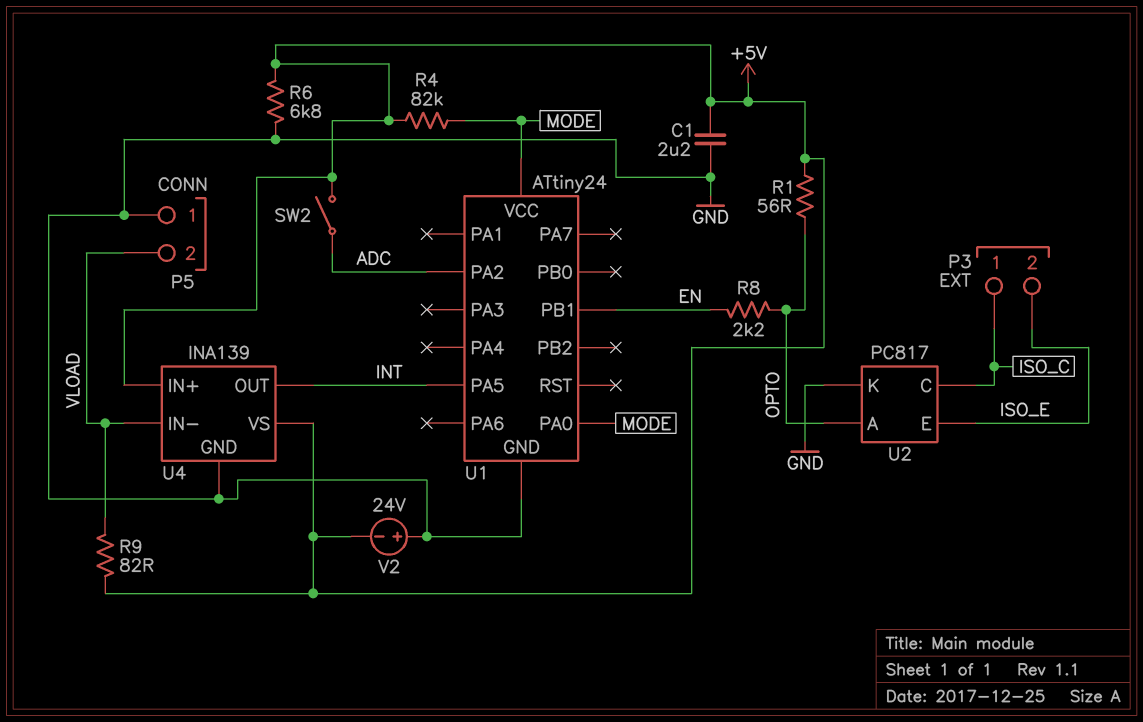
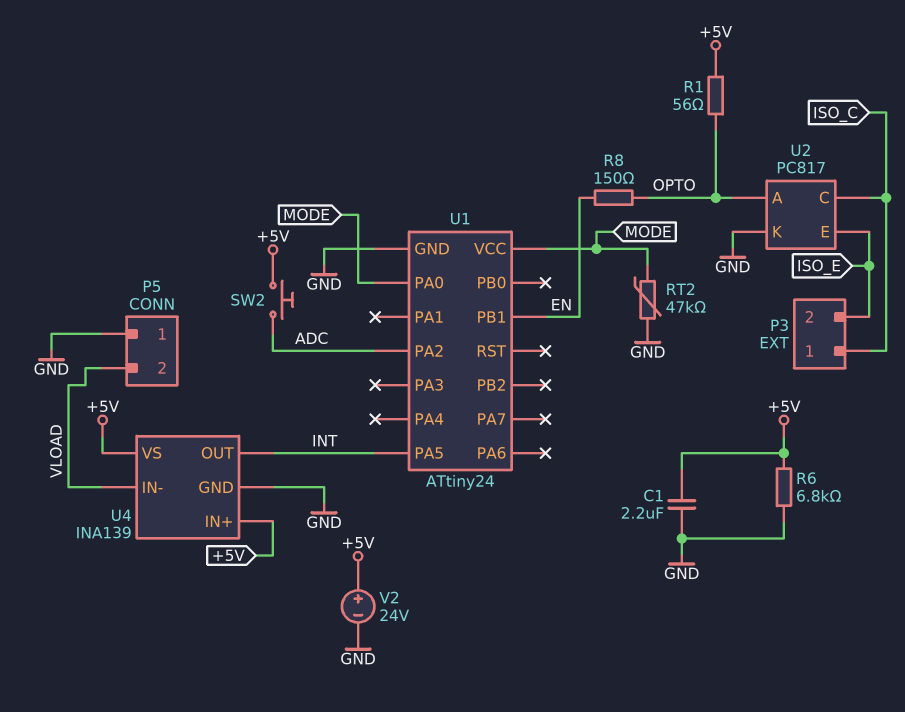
R4: 82k (+5V, MODE) -> none
R8: 2.2k (EN, OPTO) -> 150 (EN, OPTO)
R9: 82 (+5V, VLOAD) -> none
RT2: none -> 47k (GND, MODE)
SW2: switch (+5V, ADC) -> button (+5V, ADC)
V2: 24V (plus GND, minus +5V) -> 24V (plus +5V, minus GND)

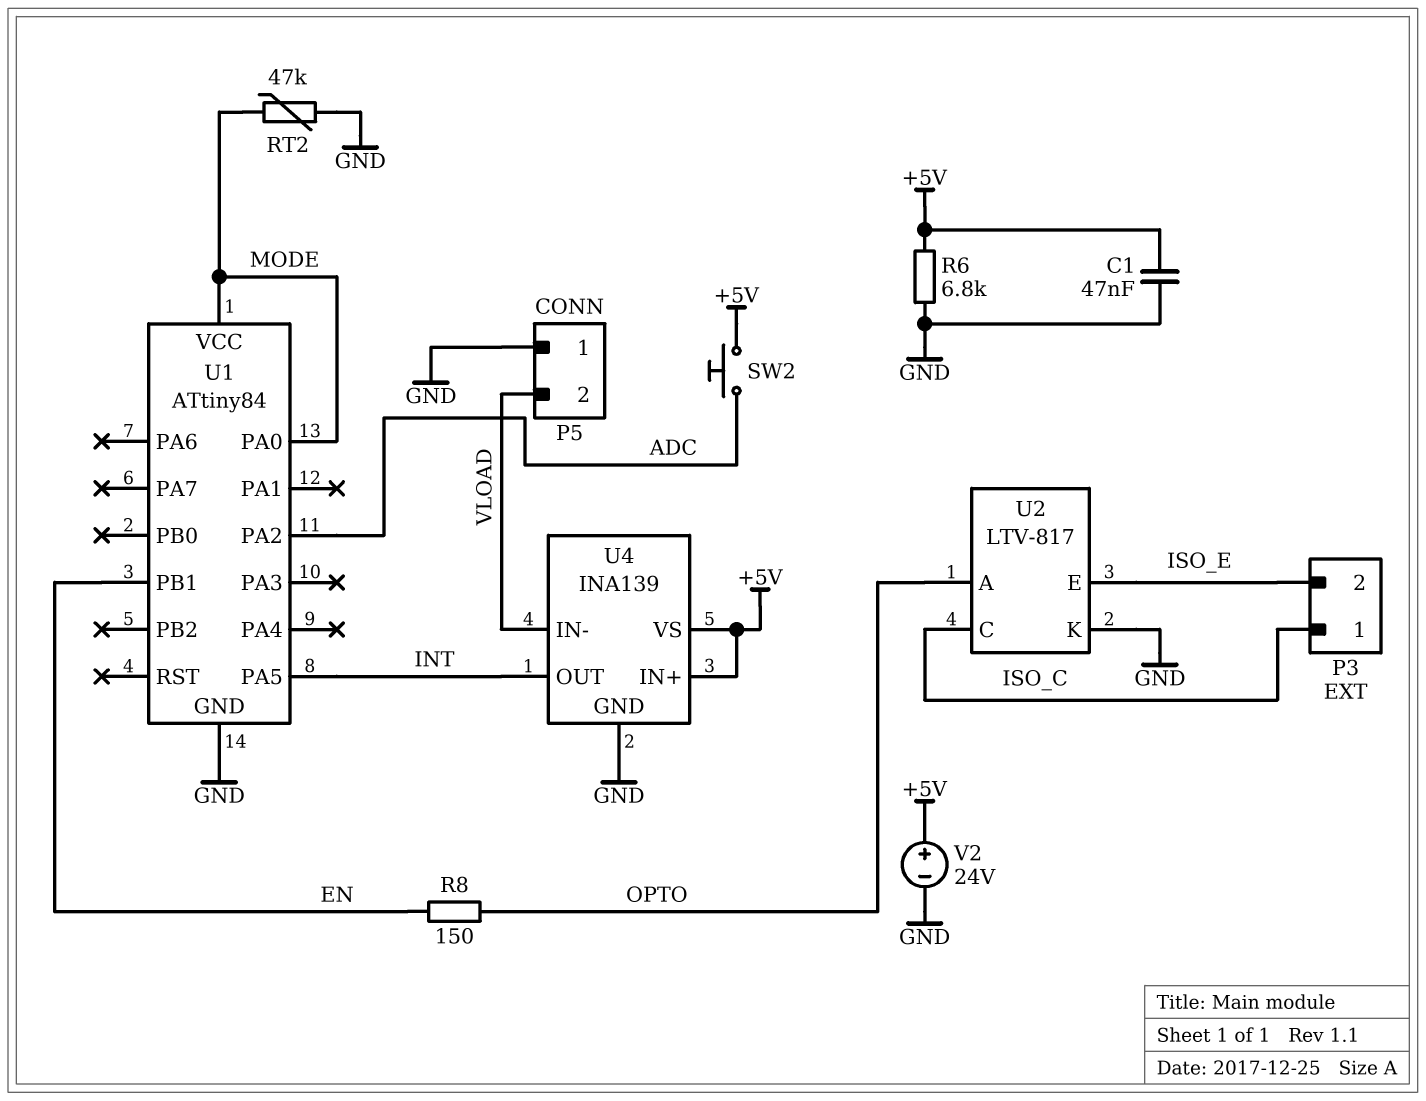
C1: 2.2uF (+5V, GND) -> 47nF (+5V, GND)
R1: 56 (+5V, OPTO) -> none
U1: ATtiny24 -> ATtiny84
U2: PC817 -> LTV-817

